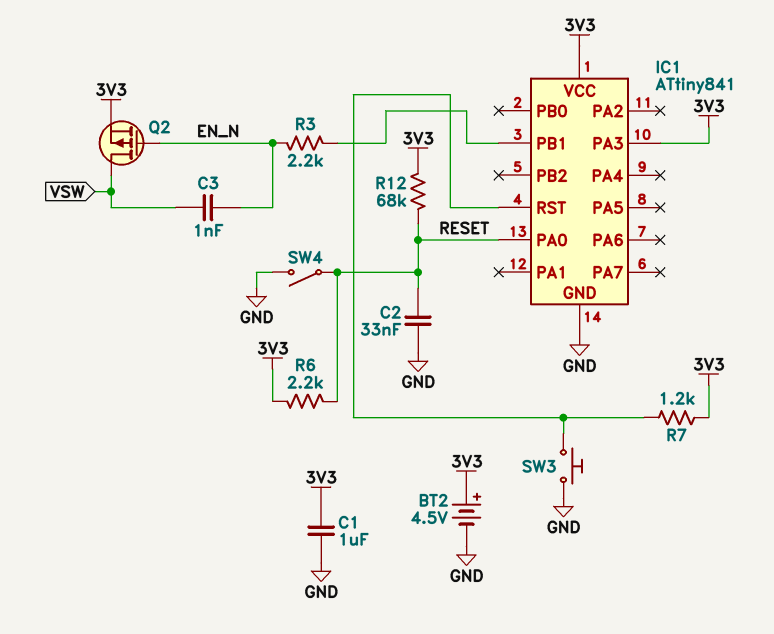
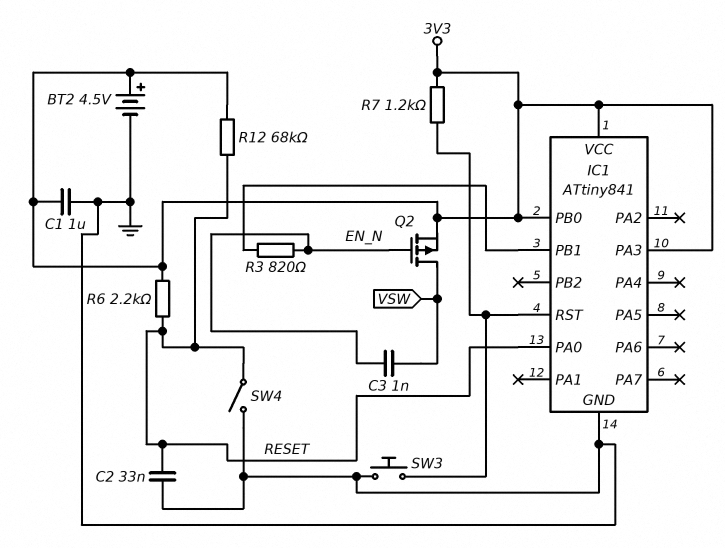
IC1 pin PB0: none -> 3V3
R3: 2.2k (EN_N, IC1/PB1) -> 820 (EN_N, IC1/PB1)

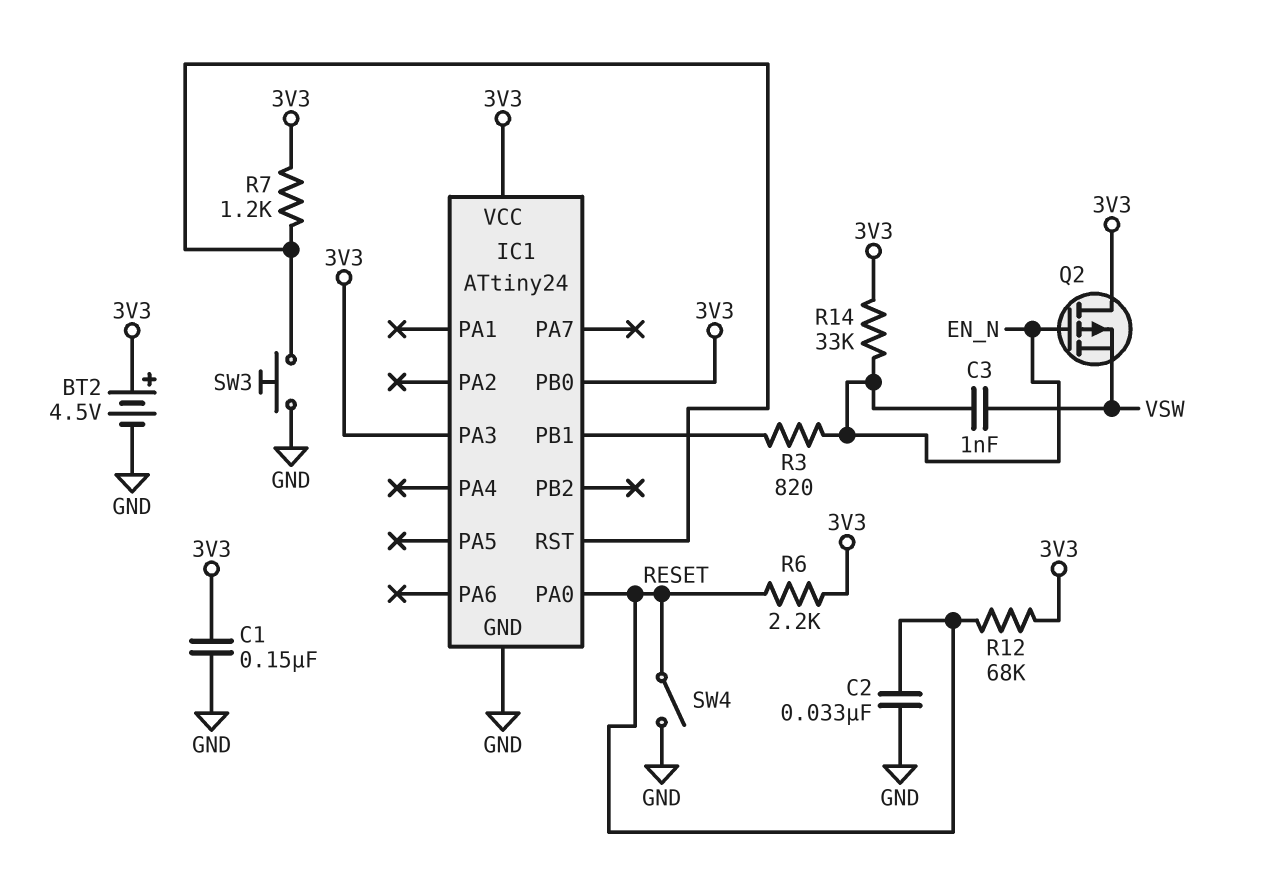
C1: 1uF (3V3, GND) -> 150nF (3V3, GND)
IC1: ATtiny841 -> ATtiny24
Q2: PMOS (G EN_N, D VSW, S 3V3) -> PMOS (G EN_N, D 3V3, S VSW)
R14: none -> 33k (3V3, EN_N)

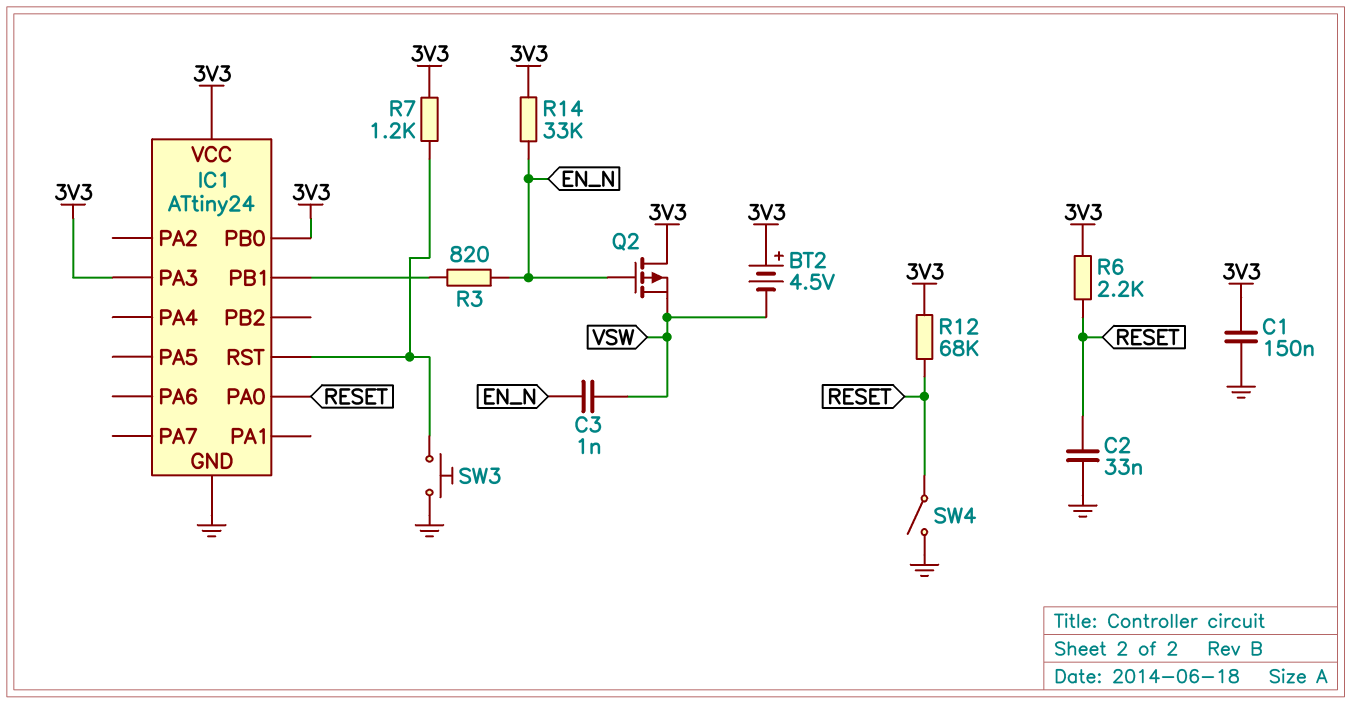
BT2: 4.5V (plus 3V3, minus GND) -> 4.5V (plus 3V3, minus VSW)

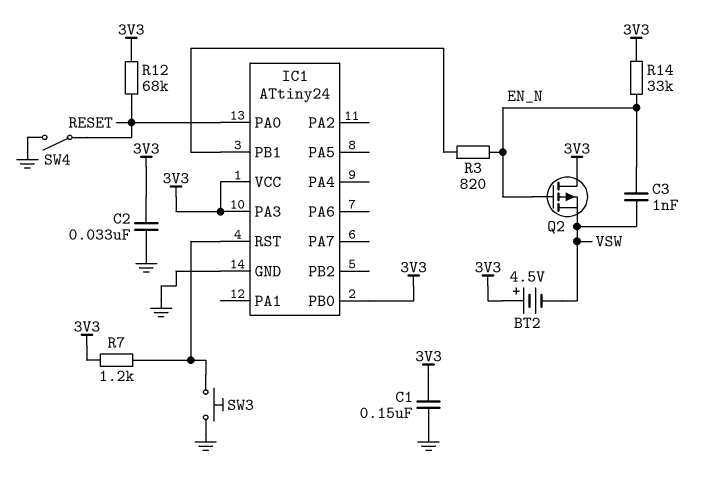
C2: 33nF (GND, RESET) -> 33nF (3V3, GND)
R6: 2.2k (3V3, RESET) -> none

